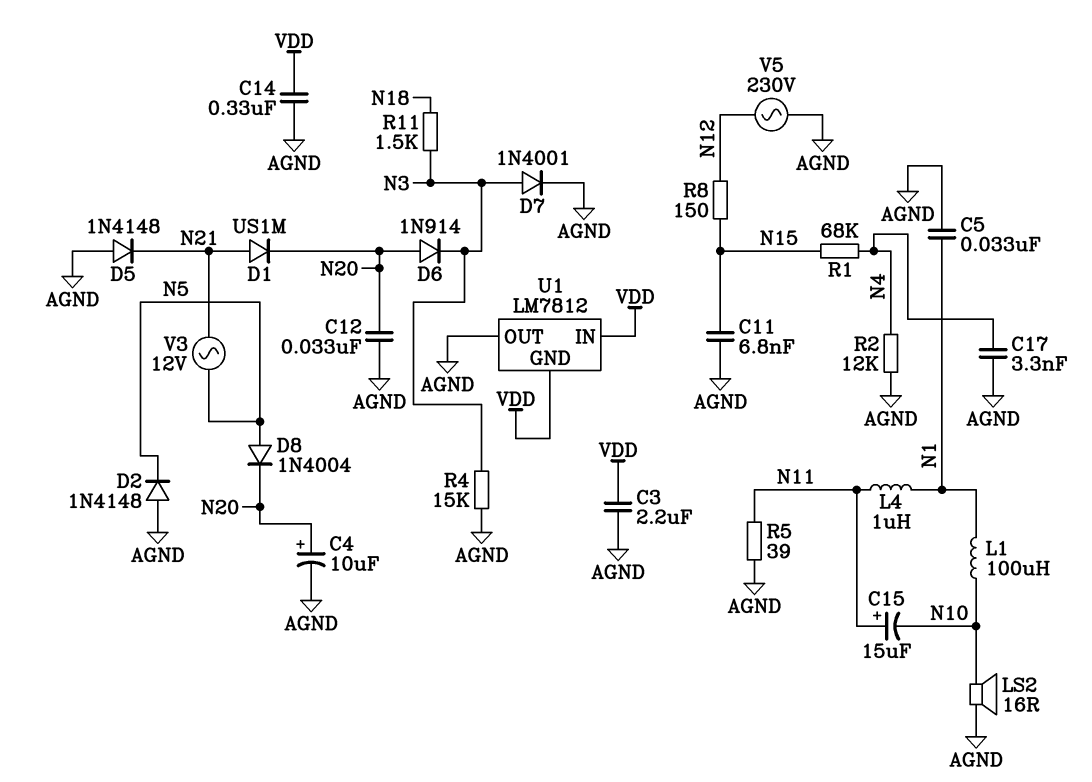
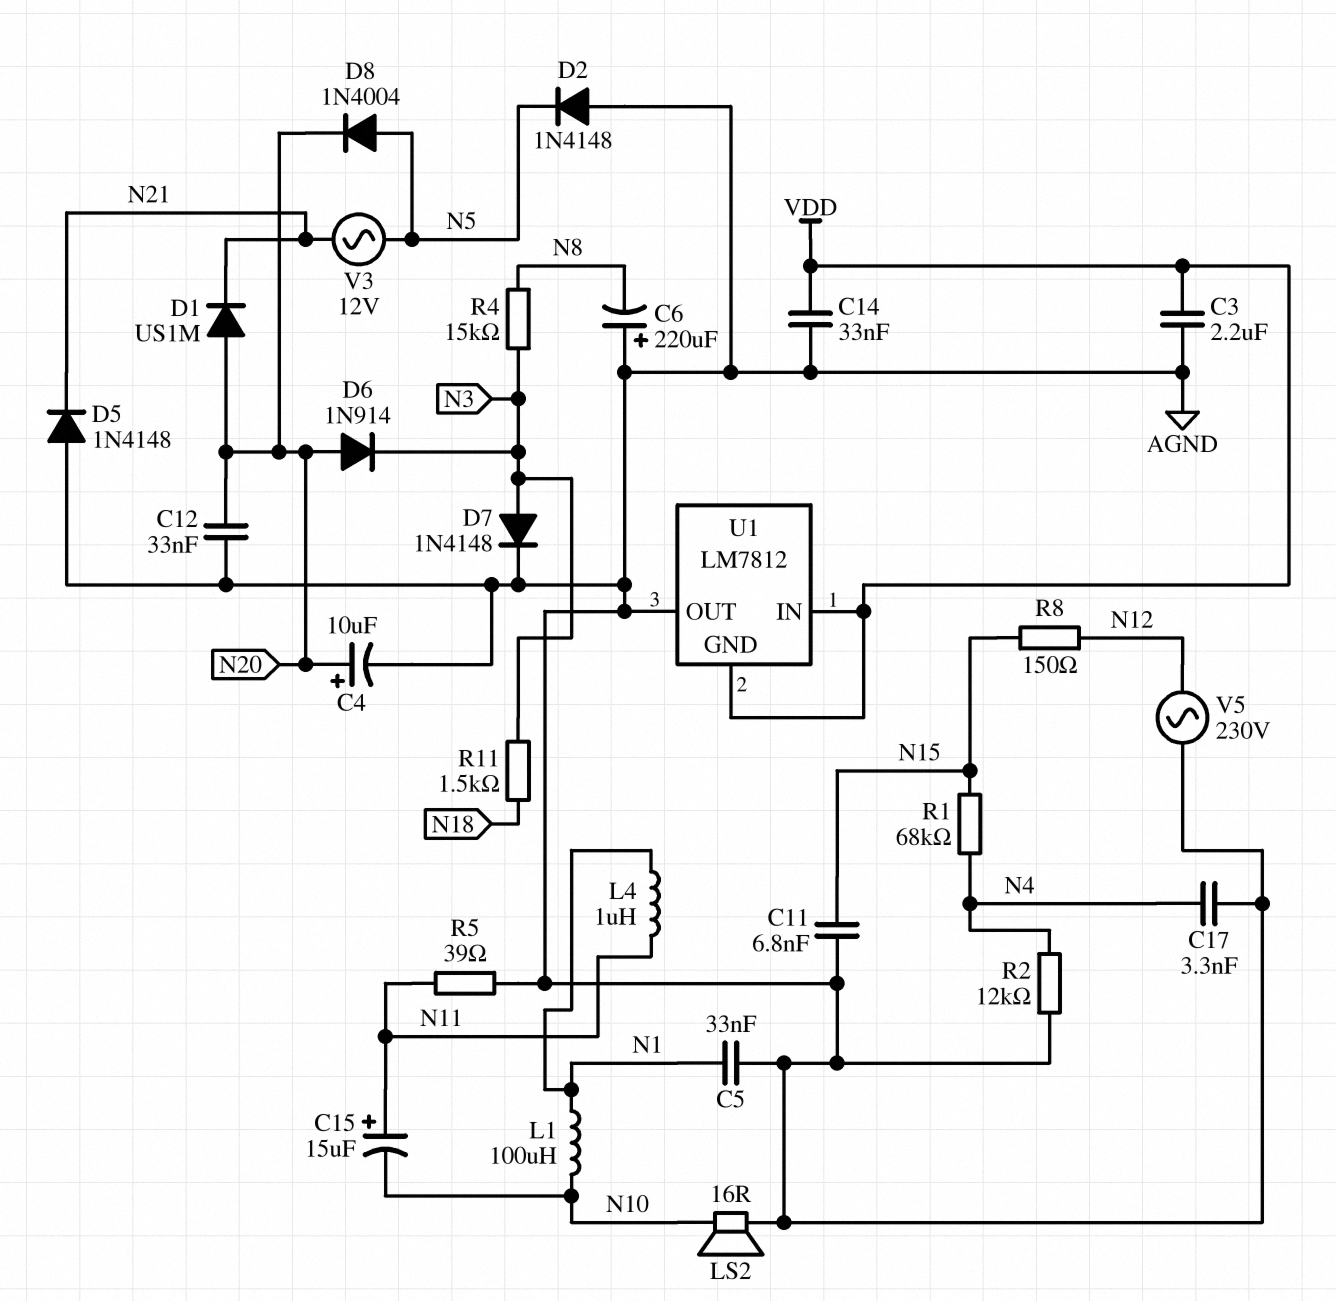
C6: none -> 220uF (plus AGND, minus N8)
C14: 330nF (AGND, VDD) -> 33nF (AGND, VDD)
D1: diode US1M (A N21, K N20) -> diode US1M (A N20, K N21)
D7: diode 1N4001 (A N3, K AGND) -> diode 1N4148 (A N3, K AGND)
R4: 15k (AGND, N3) -> 15k (N3, N8)

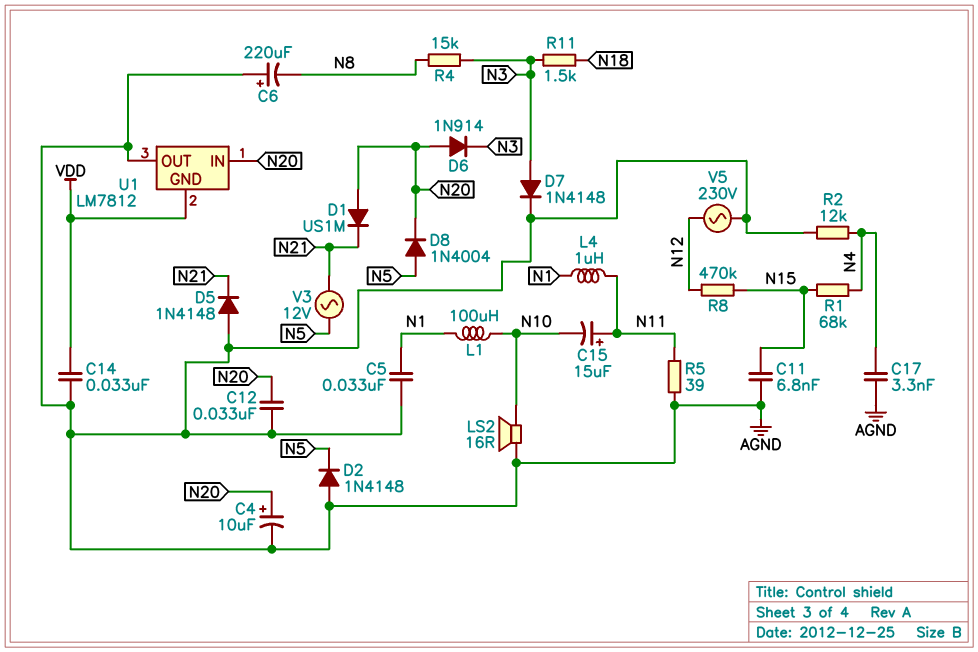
C3: 2.2uF (AGND, VDD) -> none
R8: 150 (N12, N15) -> 470k (N12, N15)
U1 pin IN: VDD -> N20

